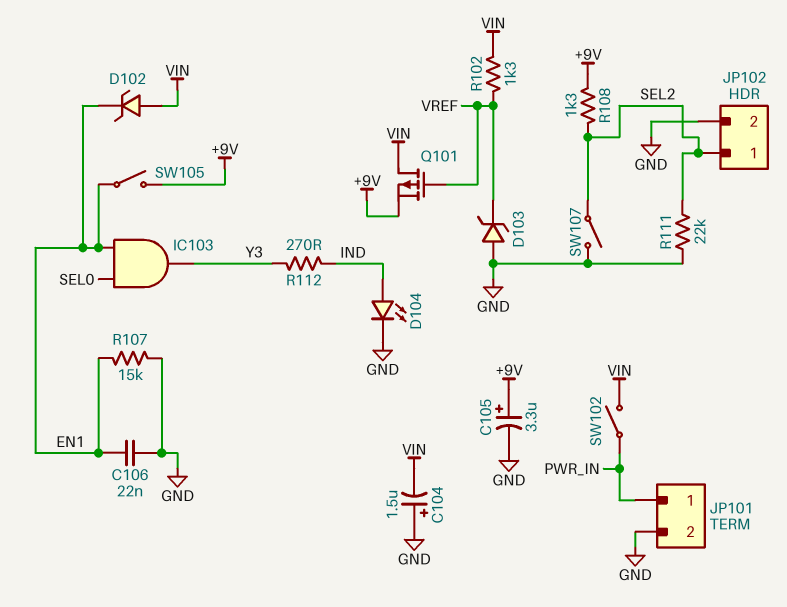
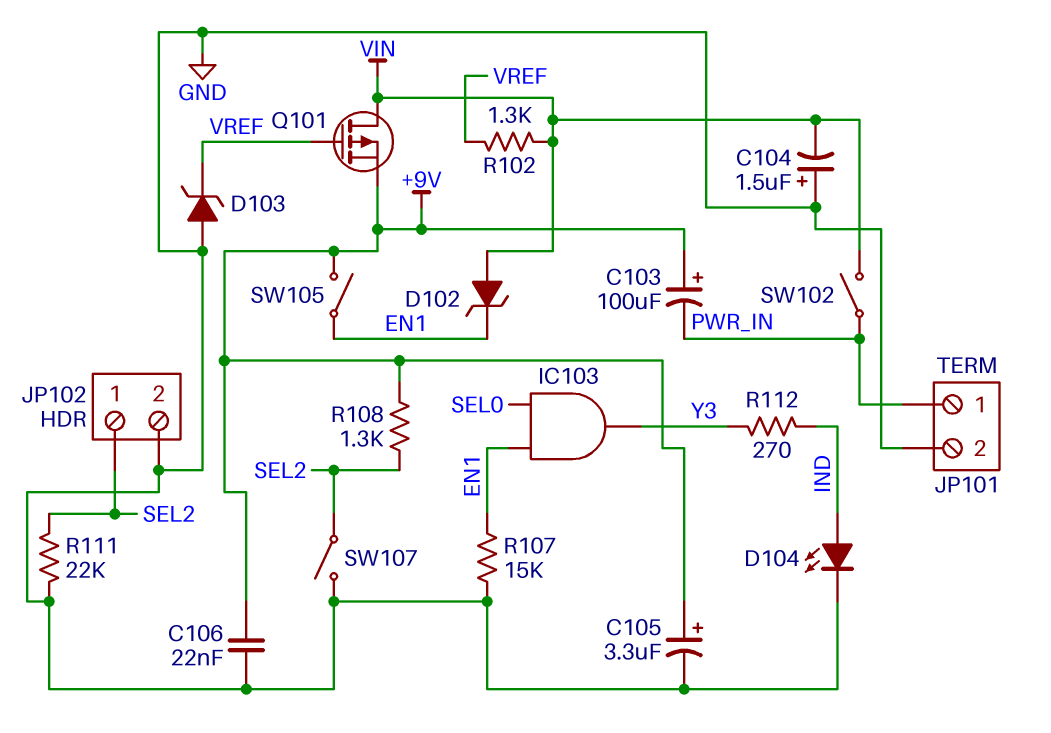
C103: none -> 100uF (plus +9V, minus PWR_IN)
C106: 22nF (EN1, GND) -> 22nF (+9V, GND)

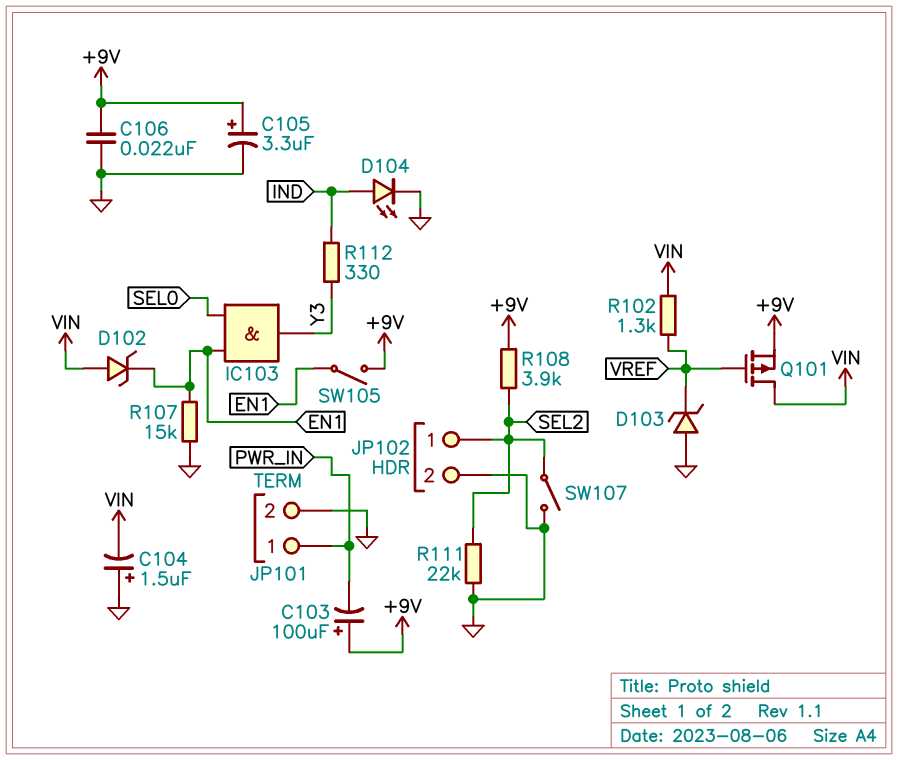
R108: 1.3k (+9V, SEL2) -> 3.9k (+9V, SEL2)
R112: 270 (IND, Y3) -> 330 (IND, Y3)
SW102: switch (PWR_IN, VIN) -> none

